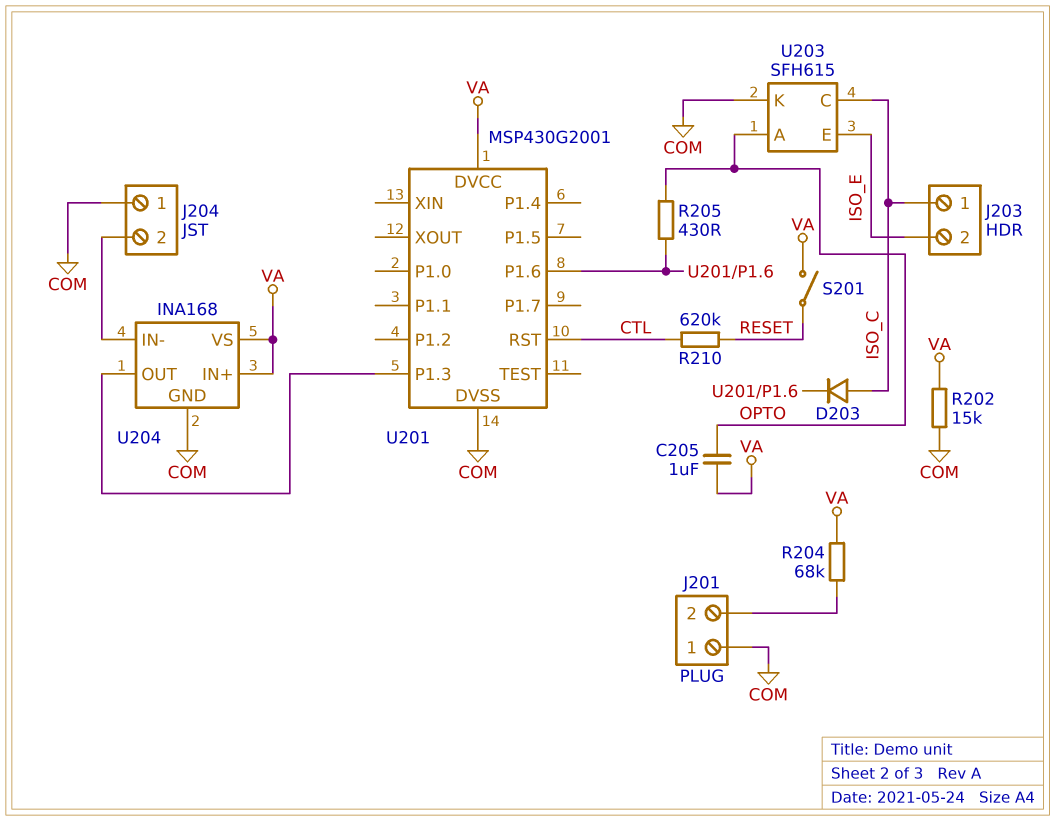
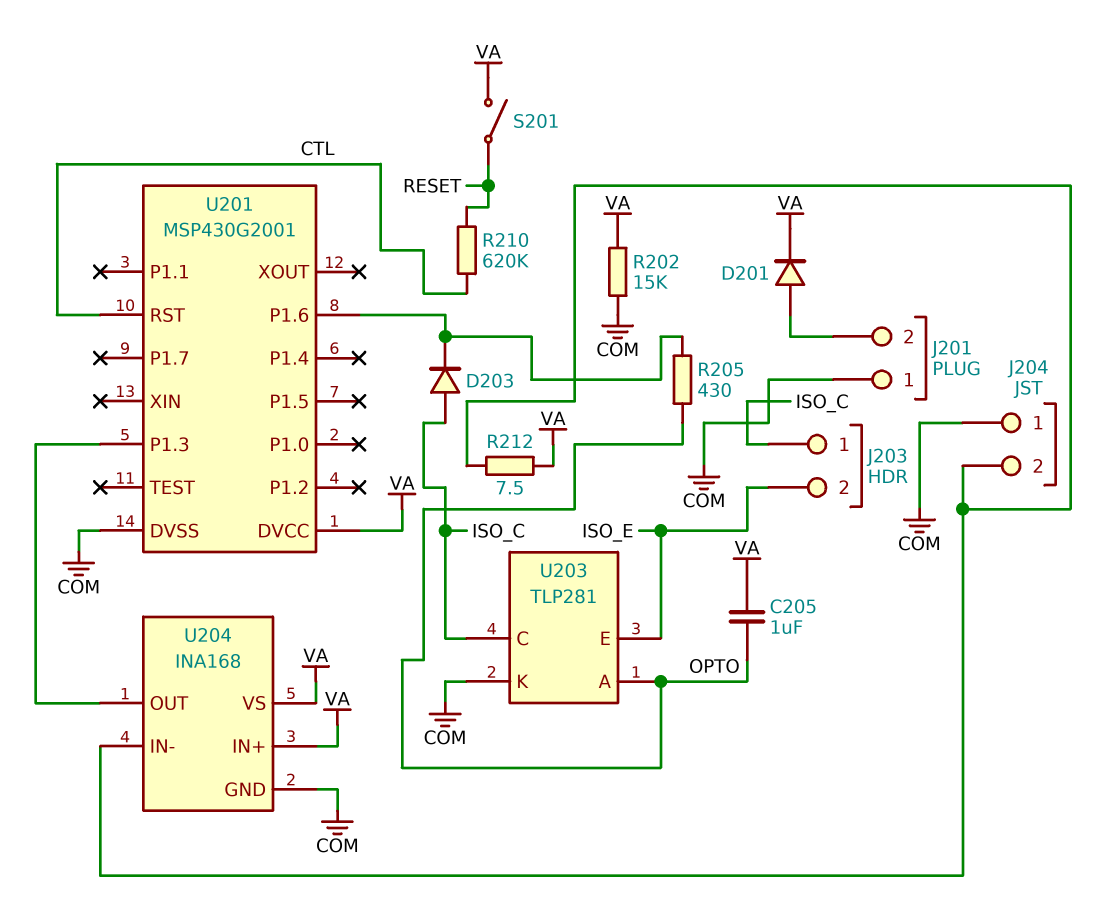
D201: none -> diode (A J201/2, K VA)
R204: 68k (J201/2, VA) -> none
R212: none -> 7.5 (J204/2, VA)
U203: SFH615 -> TLP281

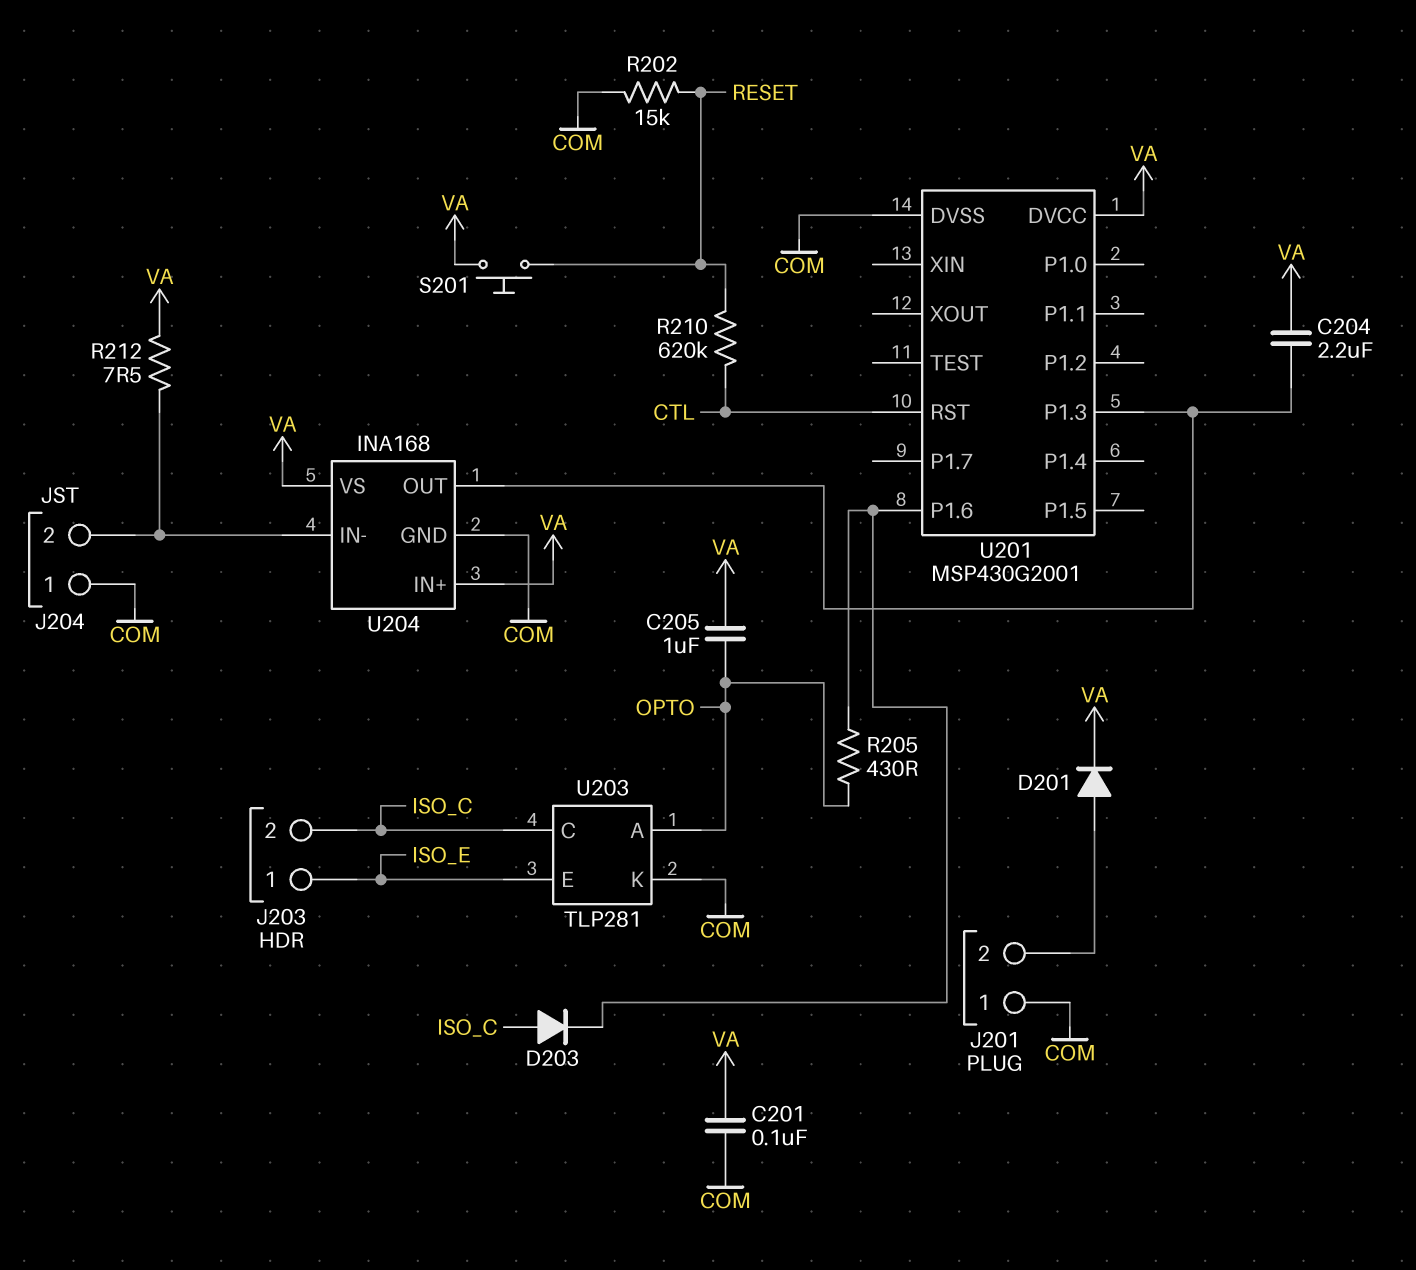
C201: none -> 100nF (COM, VA)
C204: none -> 2.2uF (U201/P1.3, VA)
J203 pin 1: ISO_C -> ISO_E
J203 pin 2: ISO_E -> ISO_C
R202: 15k (COM, VA) -> 15k (COM, RESET)
S201: switch (RESET, VA) -> button (RESET, VA)

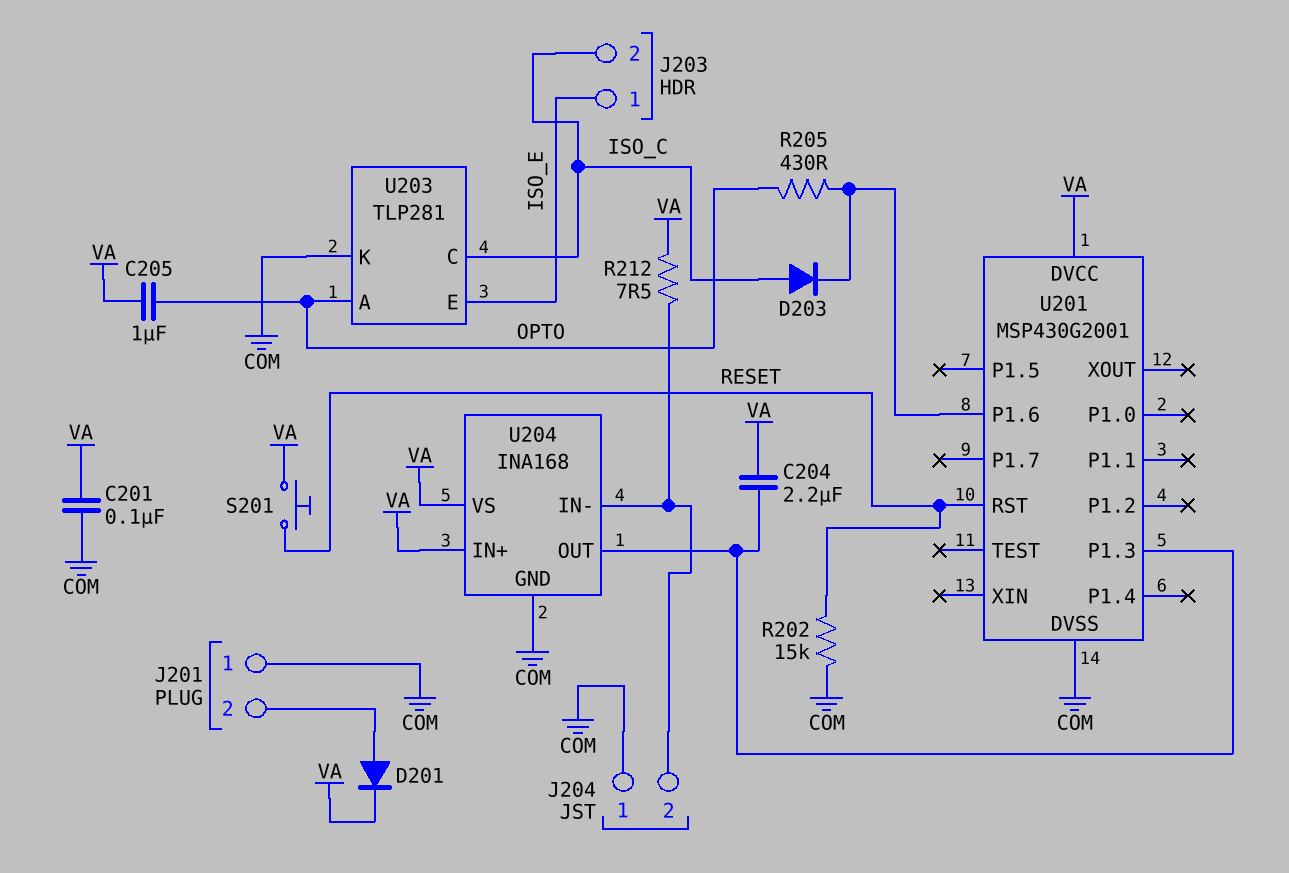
R210: 620k (CTL, RESET) -> none
U201 pin RST: CTL -> RESET

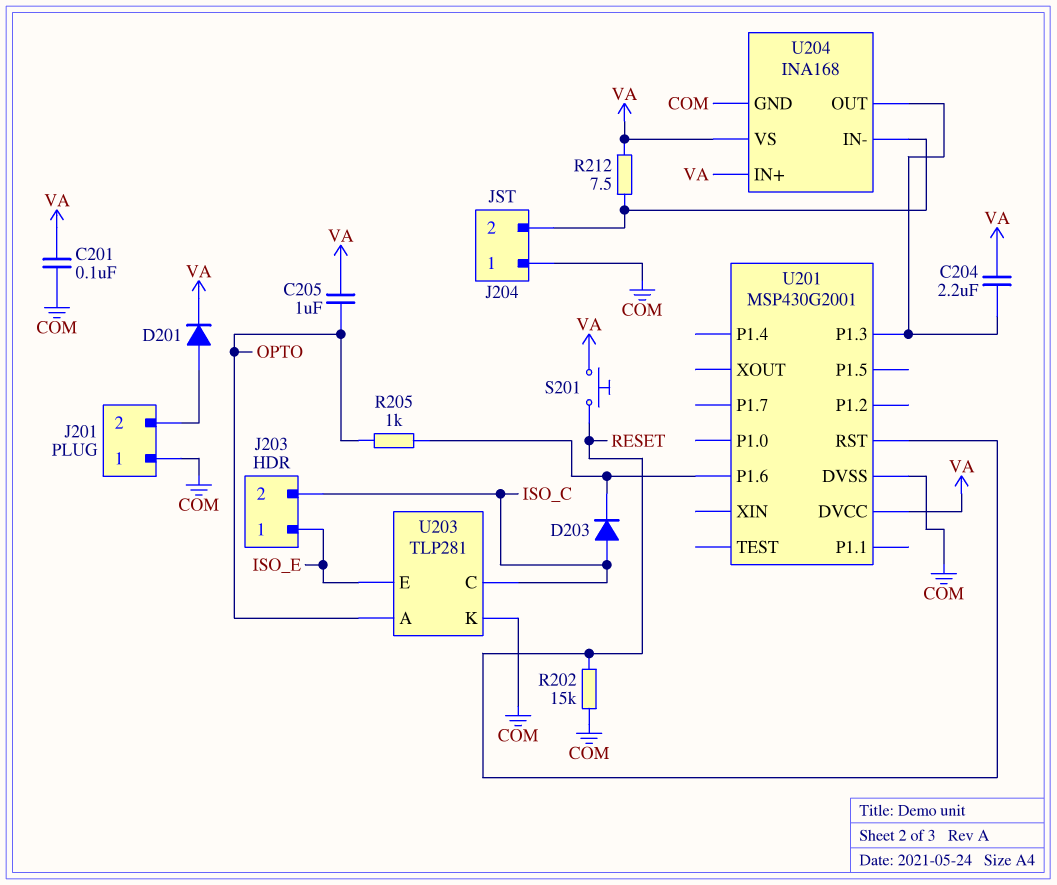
R205: 430 (OPTO, U201/P1.6) -> 1k (OPTO, U201/P1.6)

